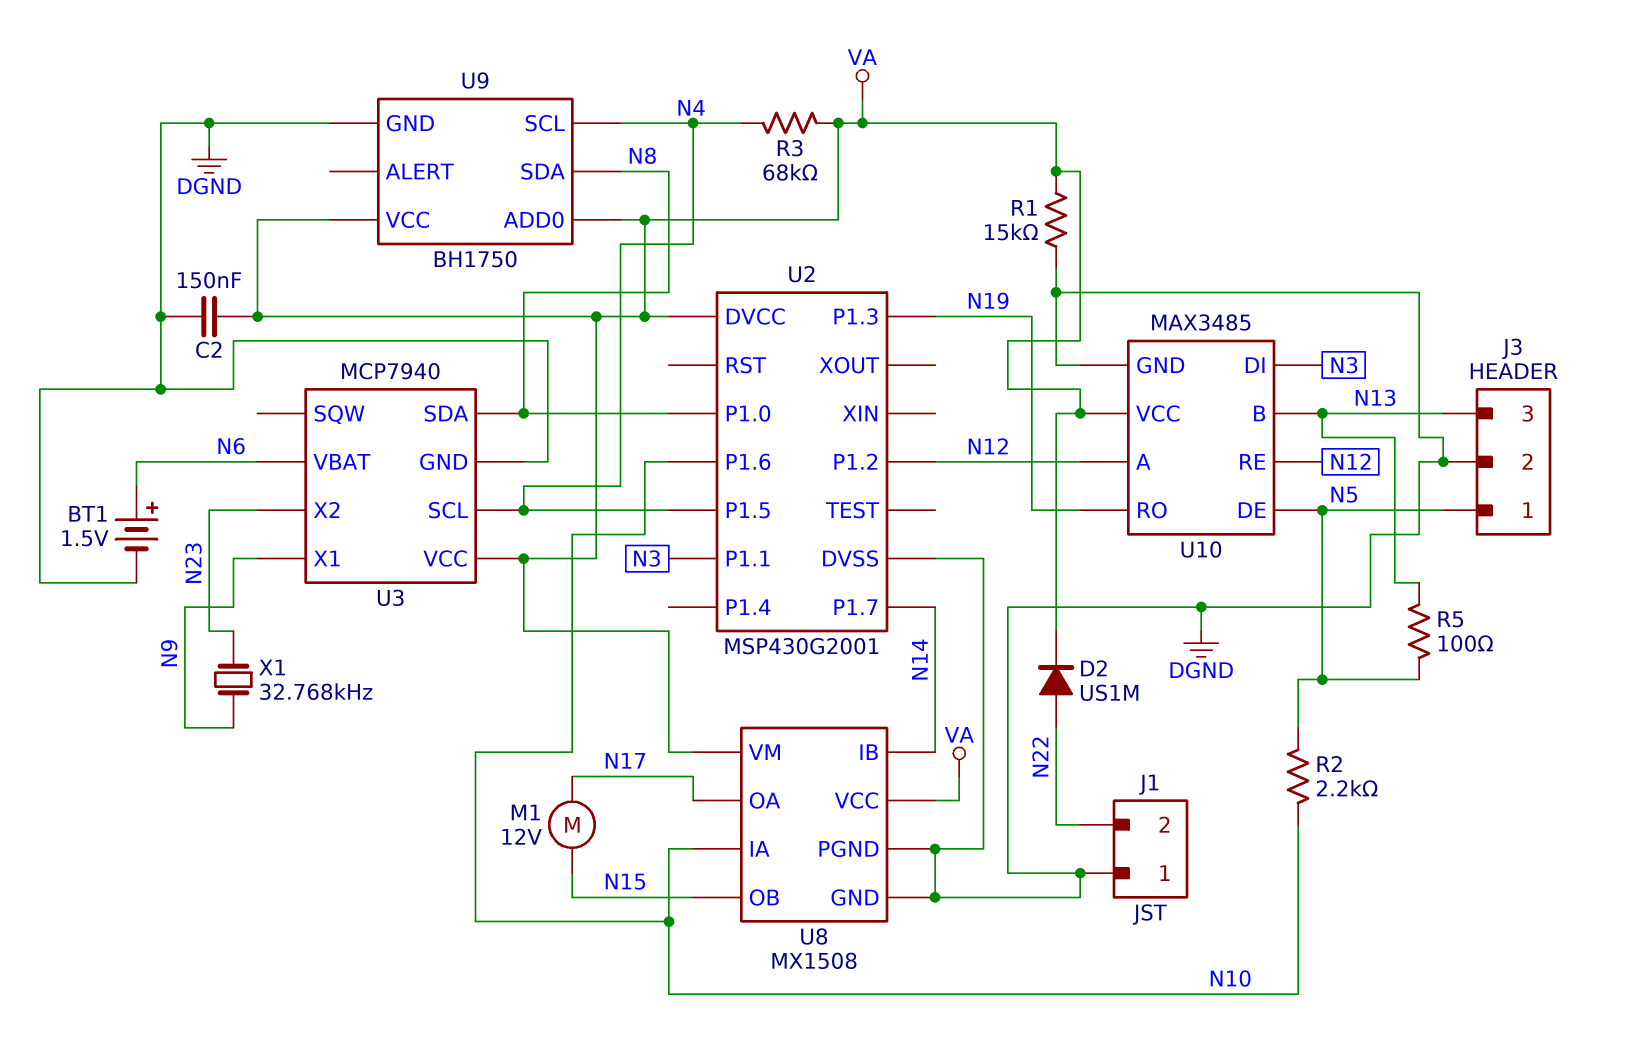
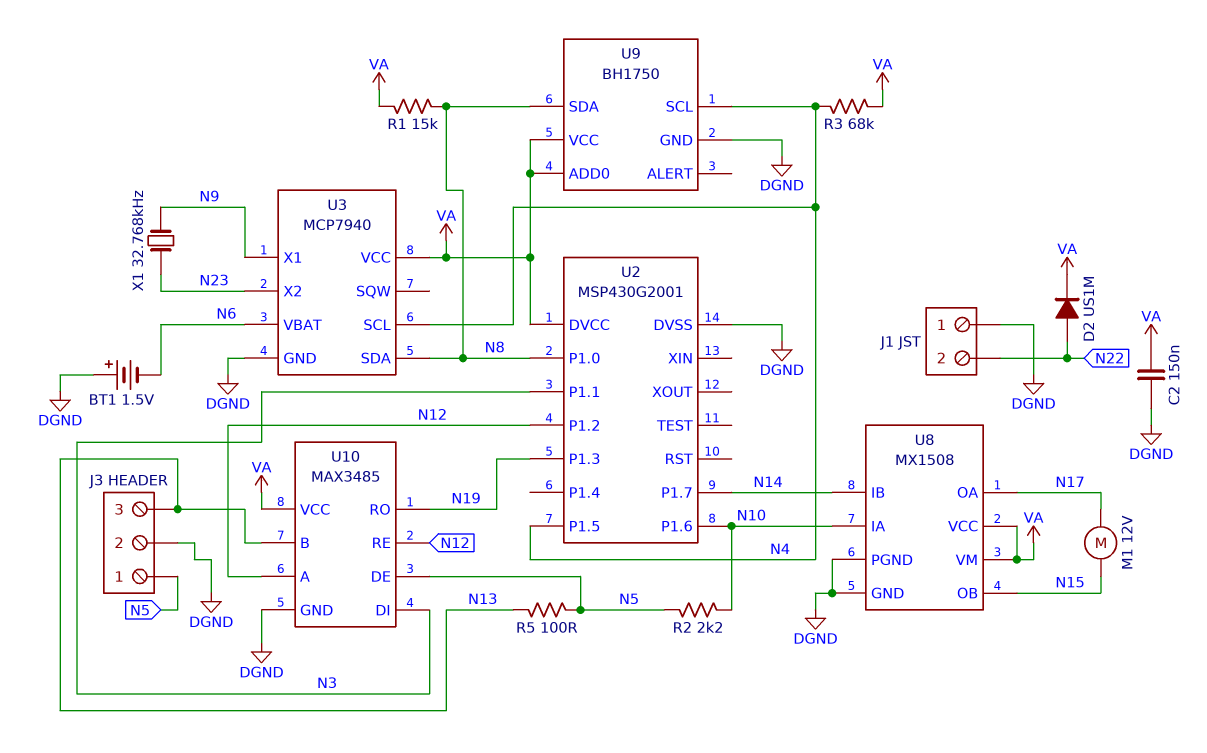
BT1: 1.5V (plus N6, minus DGND) -> 1.5V (plus DGND, minus N6)
R1: 15k (DGND, VA) -> 15k (N8, VA)

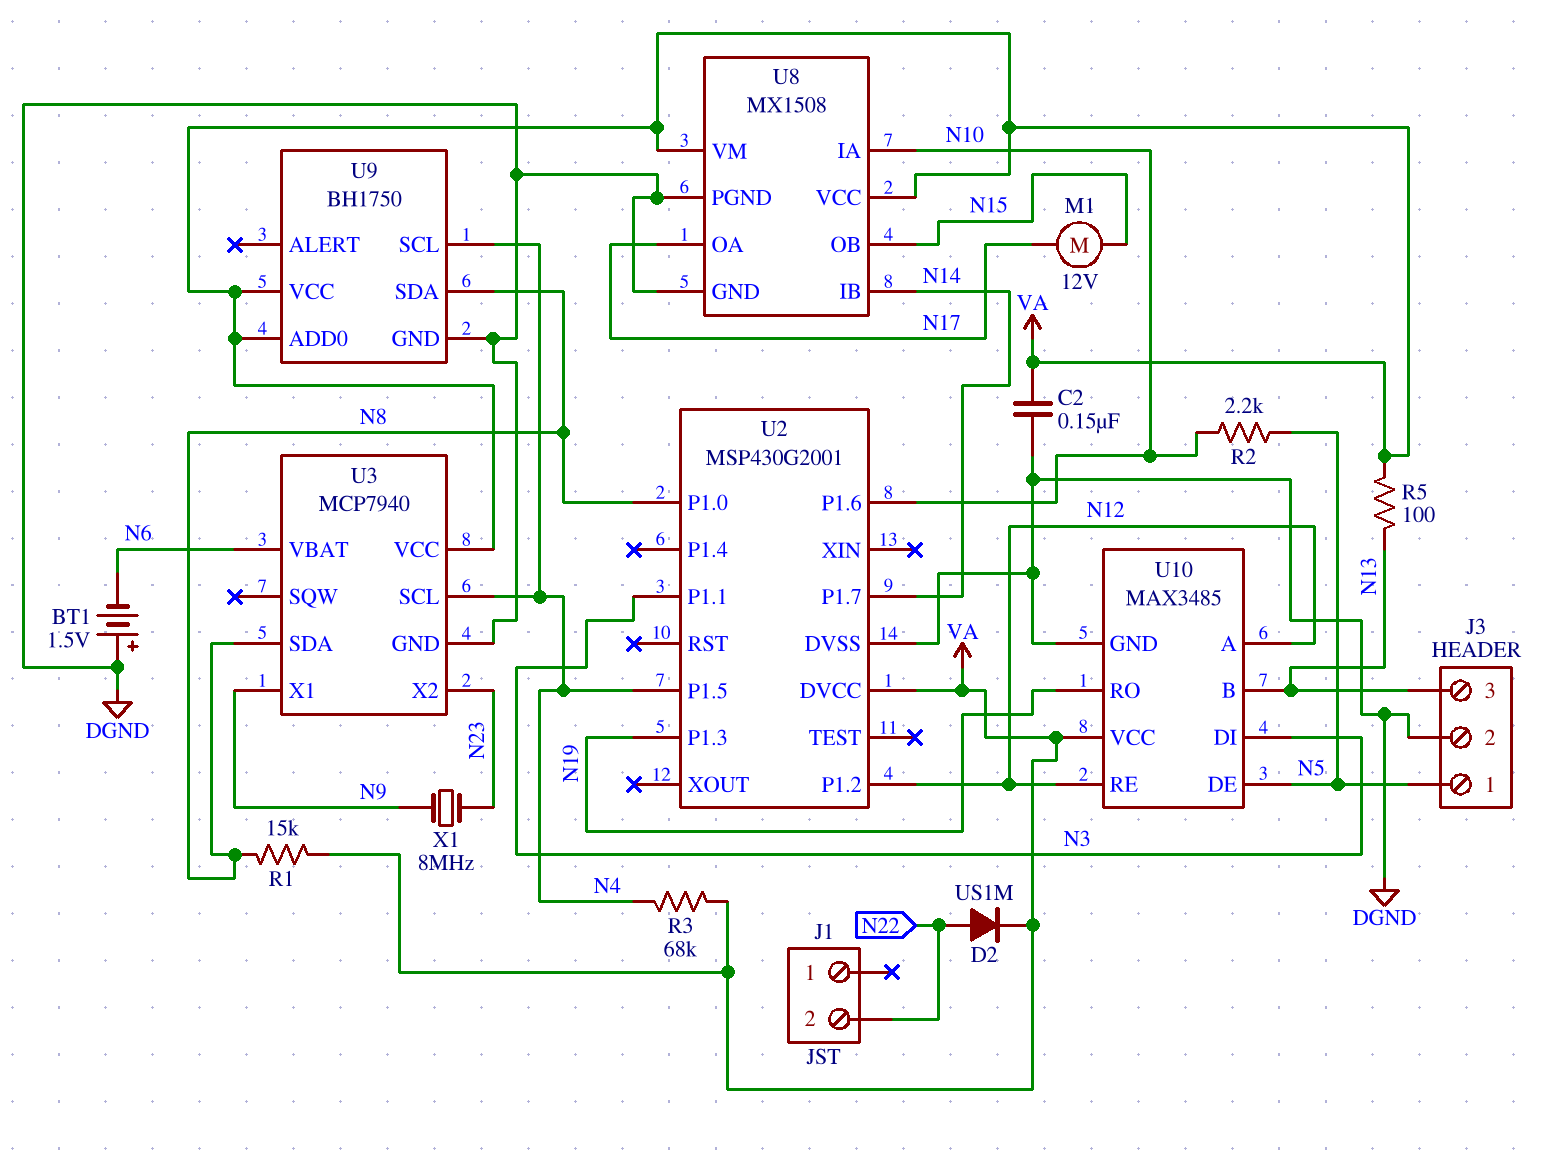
J1 pin 1: DGND -> none
R5: 100 (N5, N13) -> 100 (N13, VA)
X1: 32.768kHz (N9, N23) -> 8MHz (N9, N23)

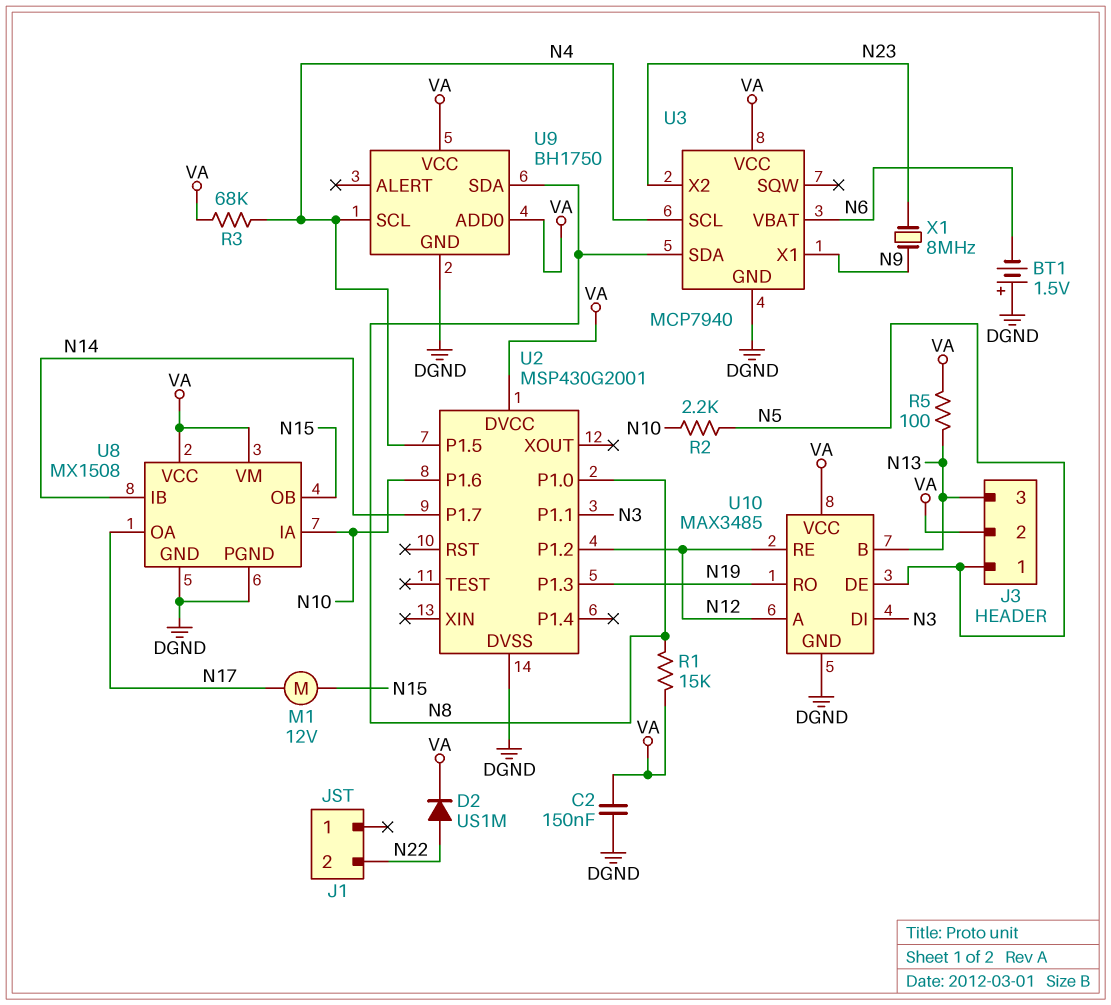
J3 pin 2: DGND -> VA

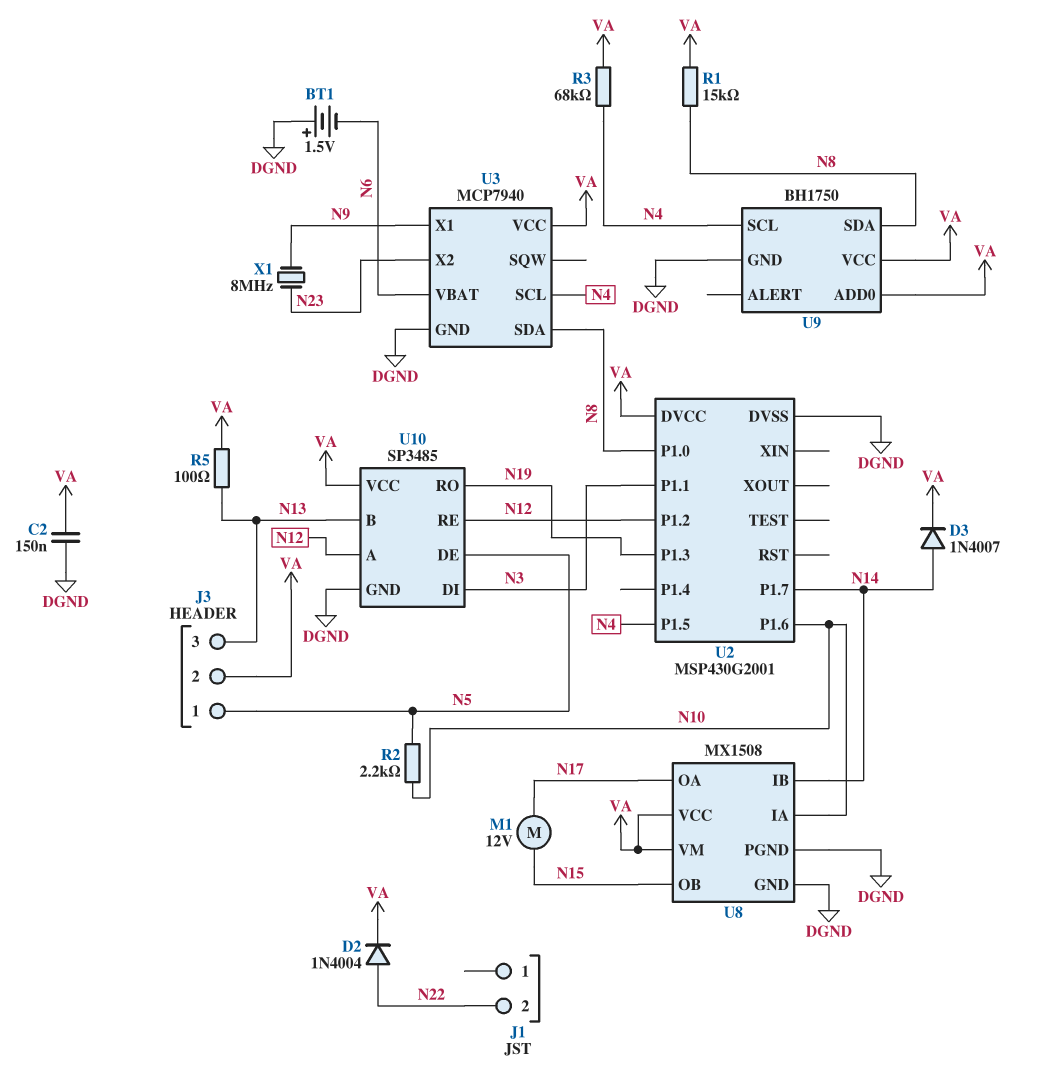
D2: diode US1M (A N22, K VA) -> diode 1N4004 (A N22, K VA)
D3: none -> diode 1N4007 (A N14, K VA)
U10: MAX3485 -> SP3485

